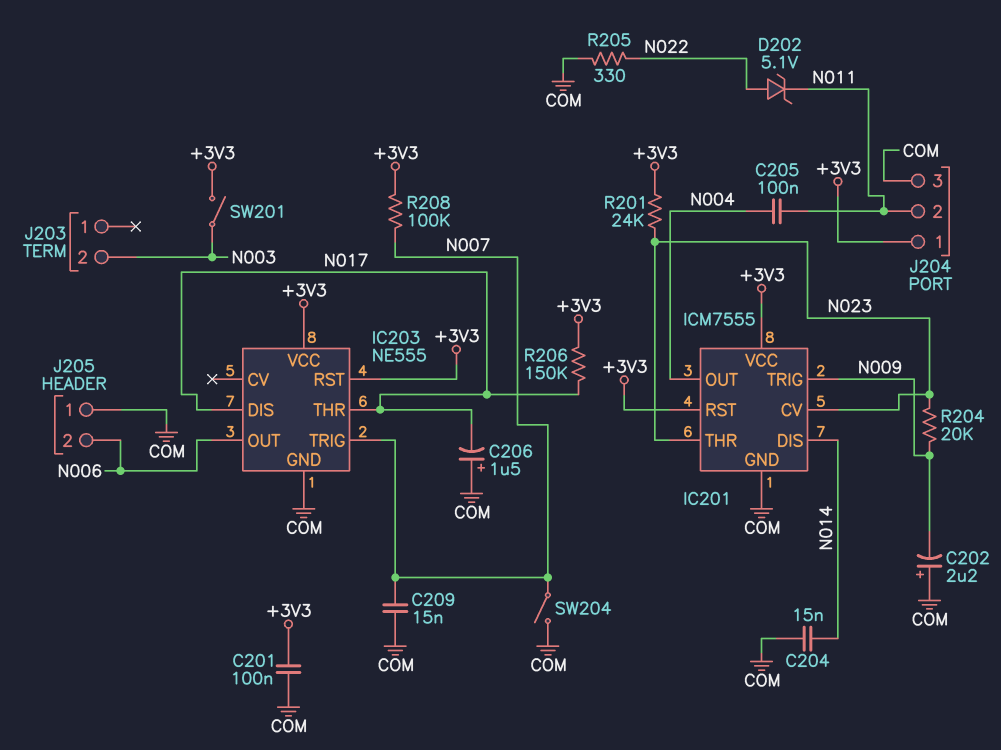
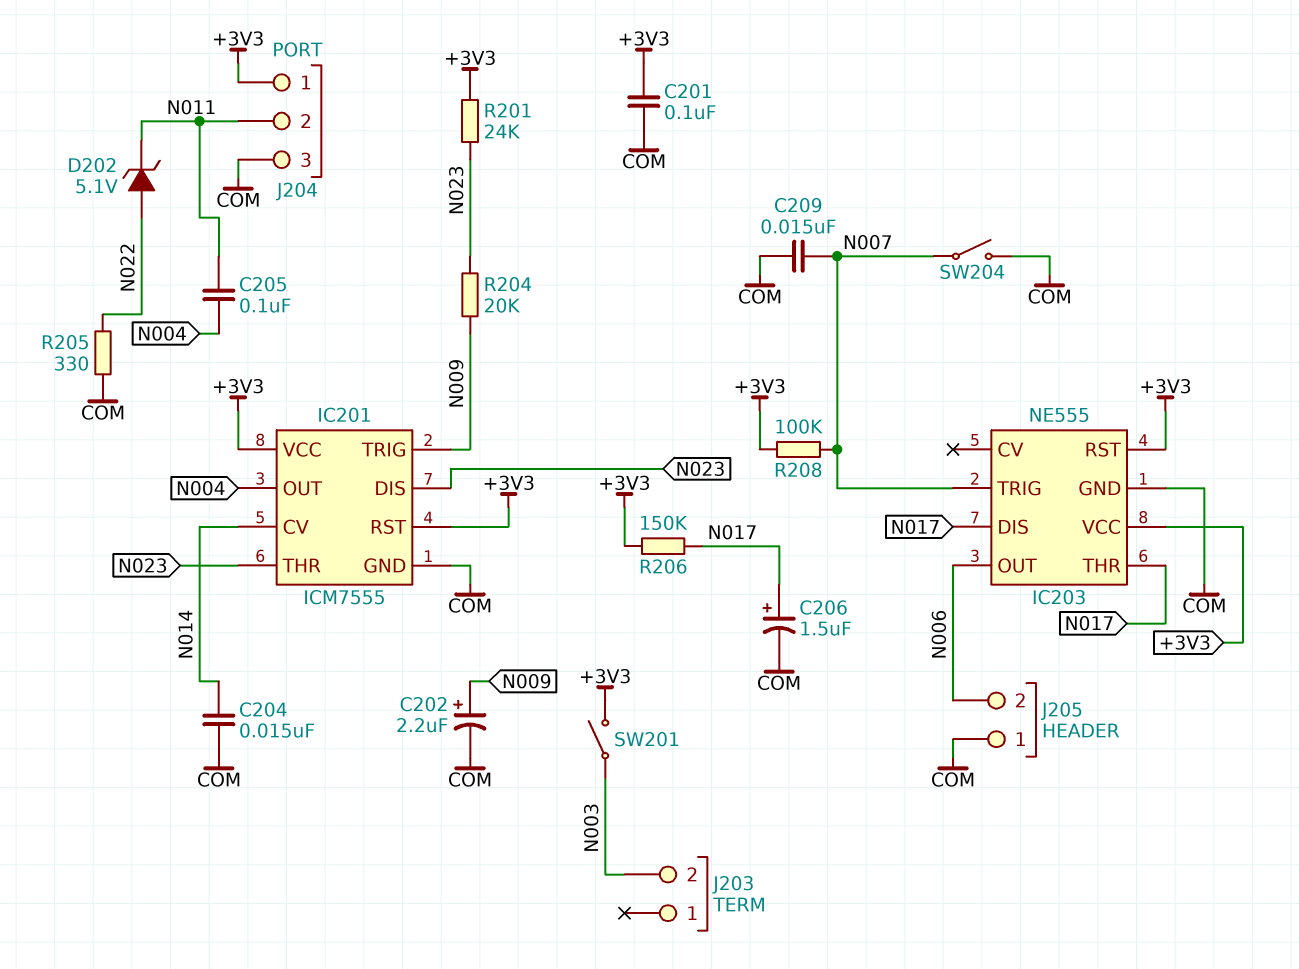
C202: 2.2uF (plus COM, minus N009) -> 2.2uF (plus N009, minus COM)
C206: 1.5uF (plus COM, minus N017) -> 1.5uF (plus N017, minus COM)
IC201 pin CV: N023 -> N014
IC201 pin DIS: N014 -> N023

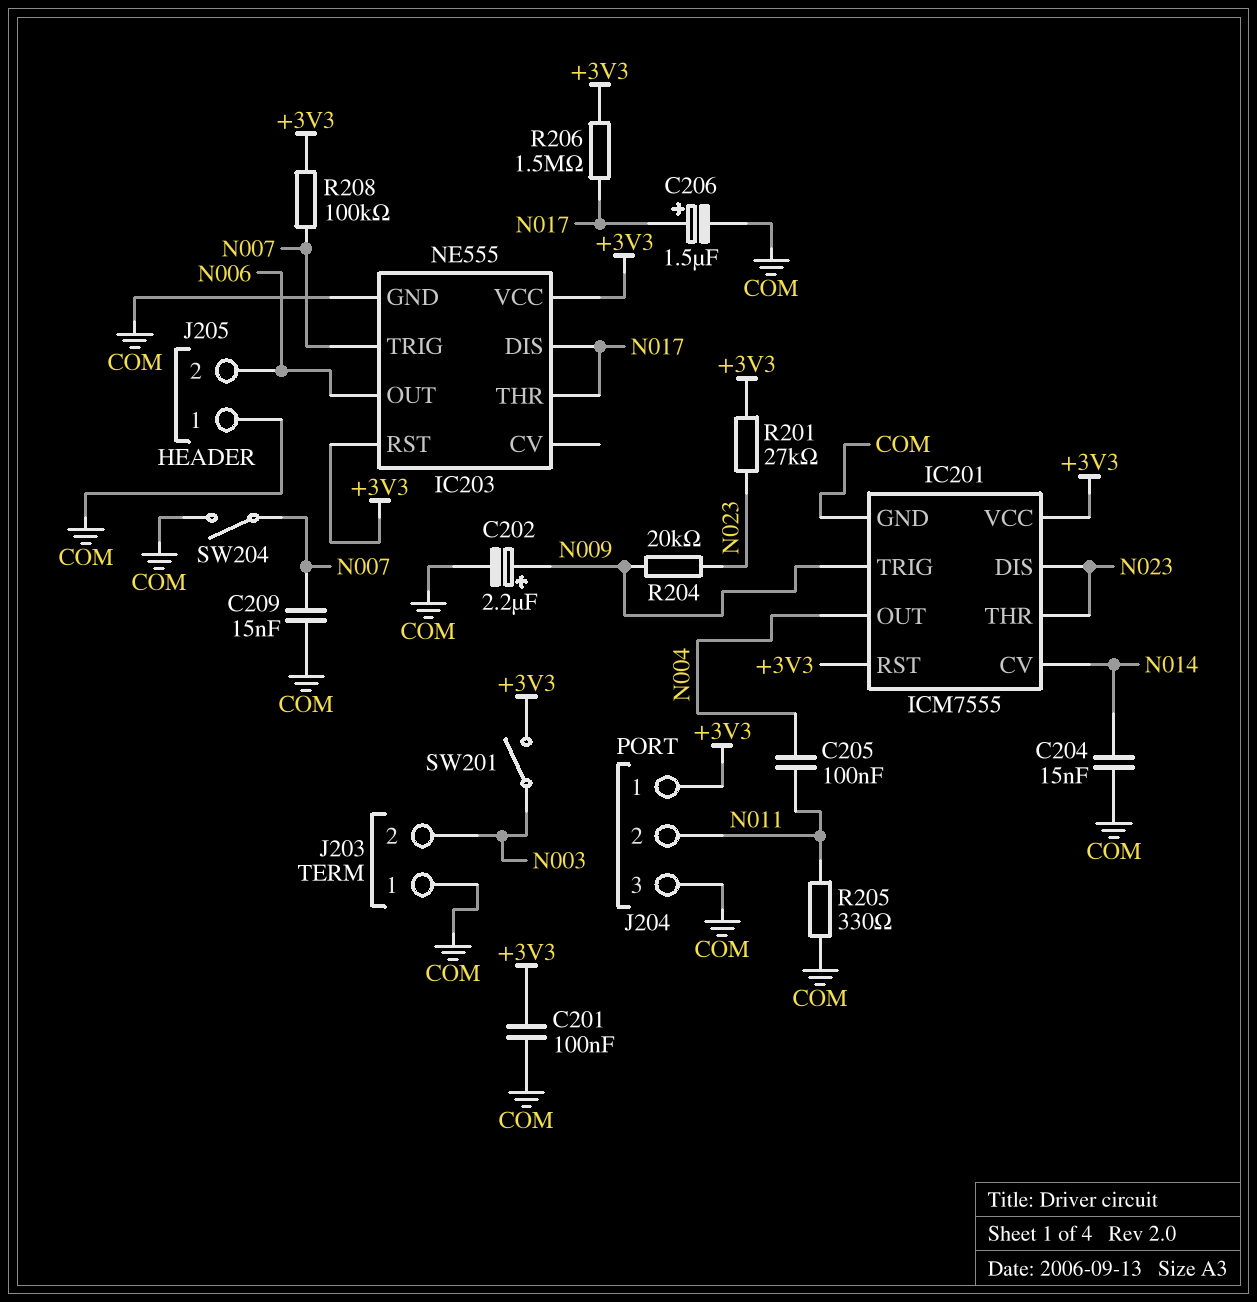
D202: zener 5.1V (A N022, K N011) -> none
J203 pin 1: none -> COM
R201: 24k (+3V3, N023) -> 27k (+3V3, N023)
R205: 330 (COM, N022) -> 330 (COM, N011)
R206: 150k (+3V3, N017) -> 1.5M (+3V3, N017)

